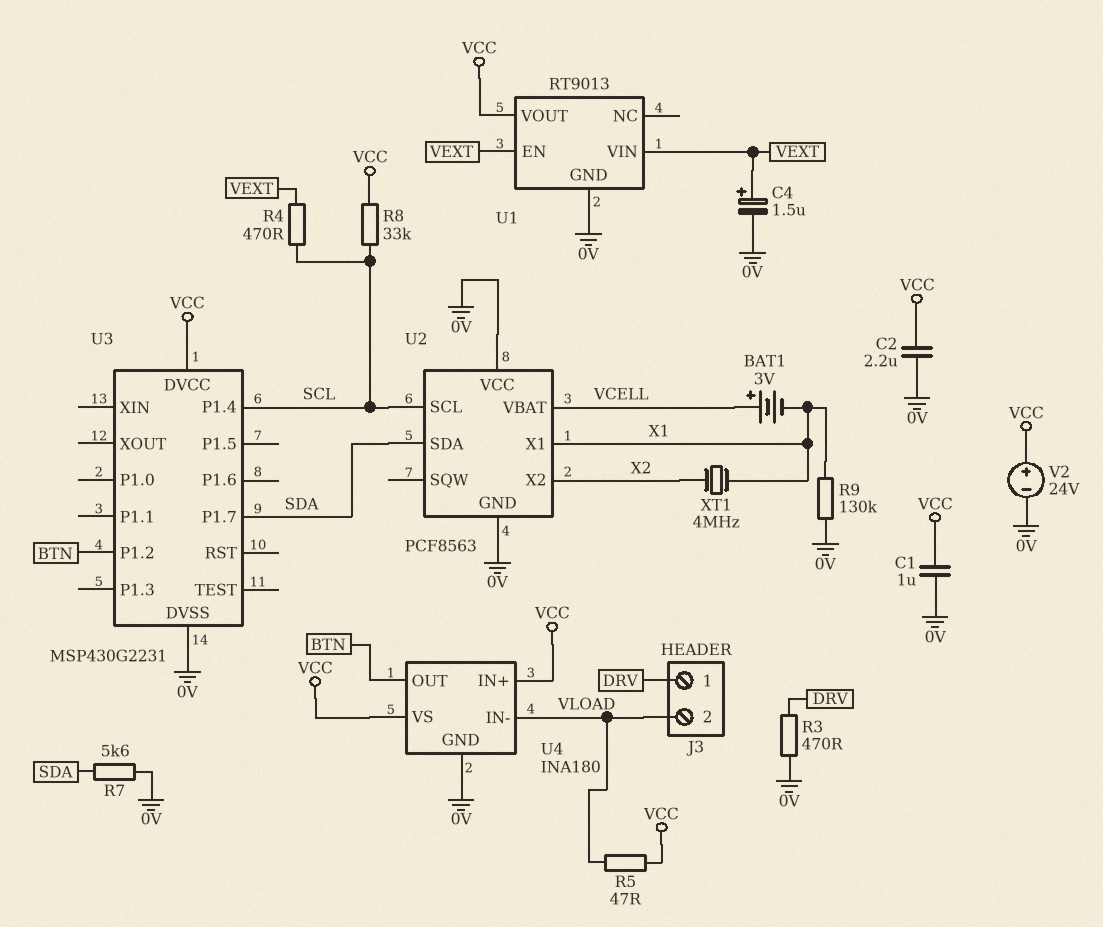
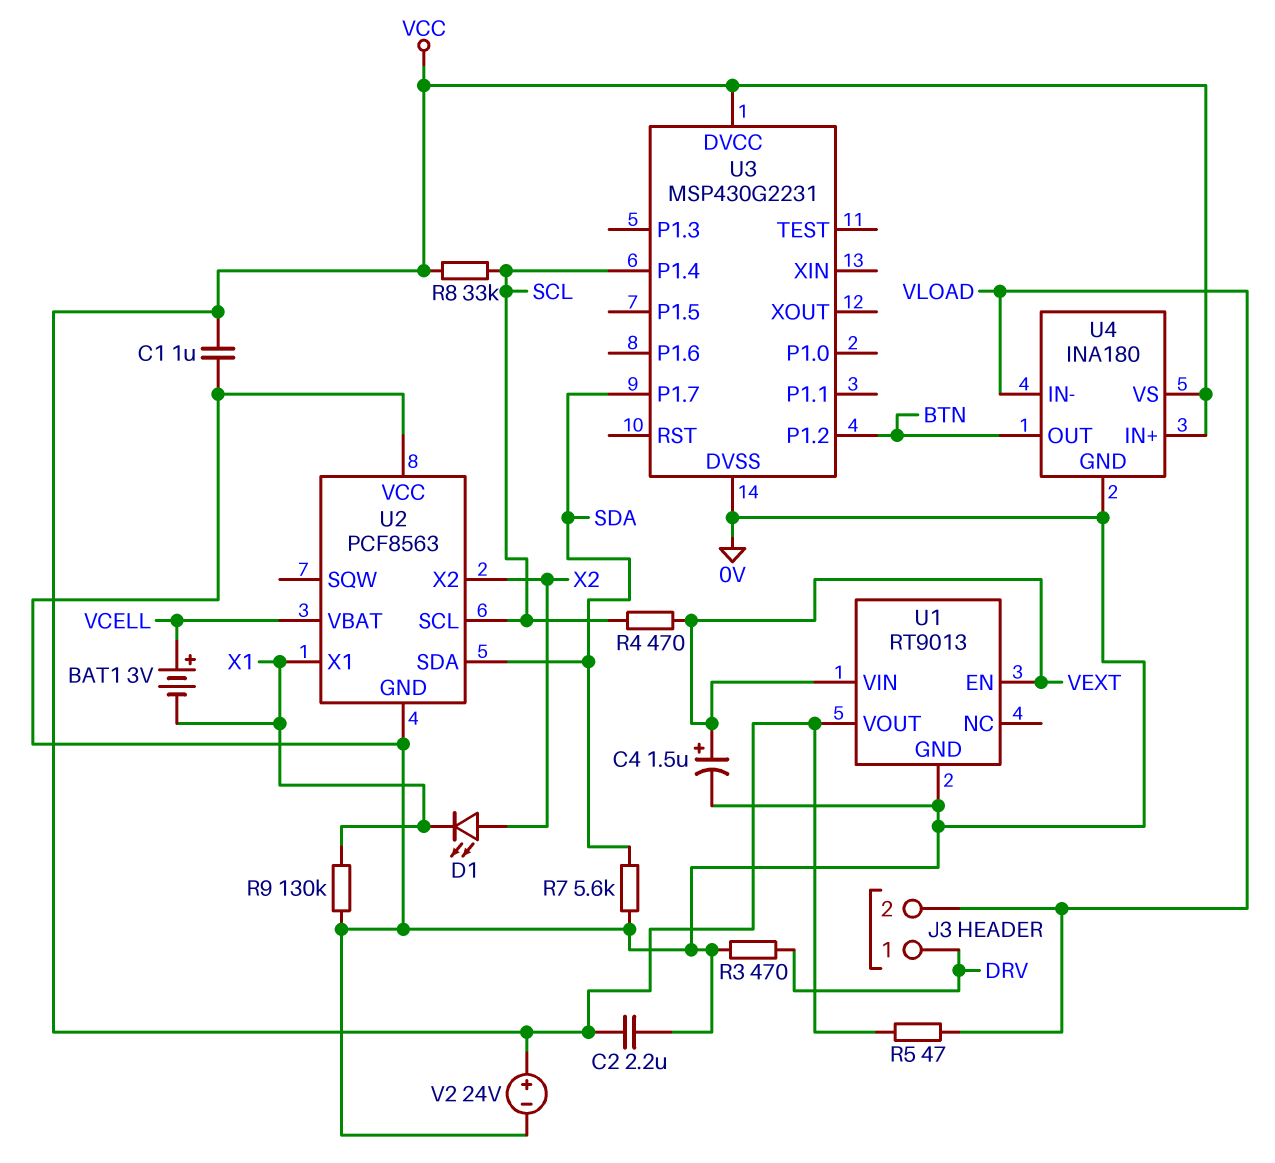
D1: none -> LED (A X2, K X1)
XT1: 4MHz (X1, X2) -> none

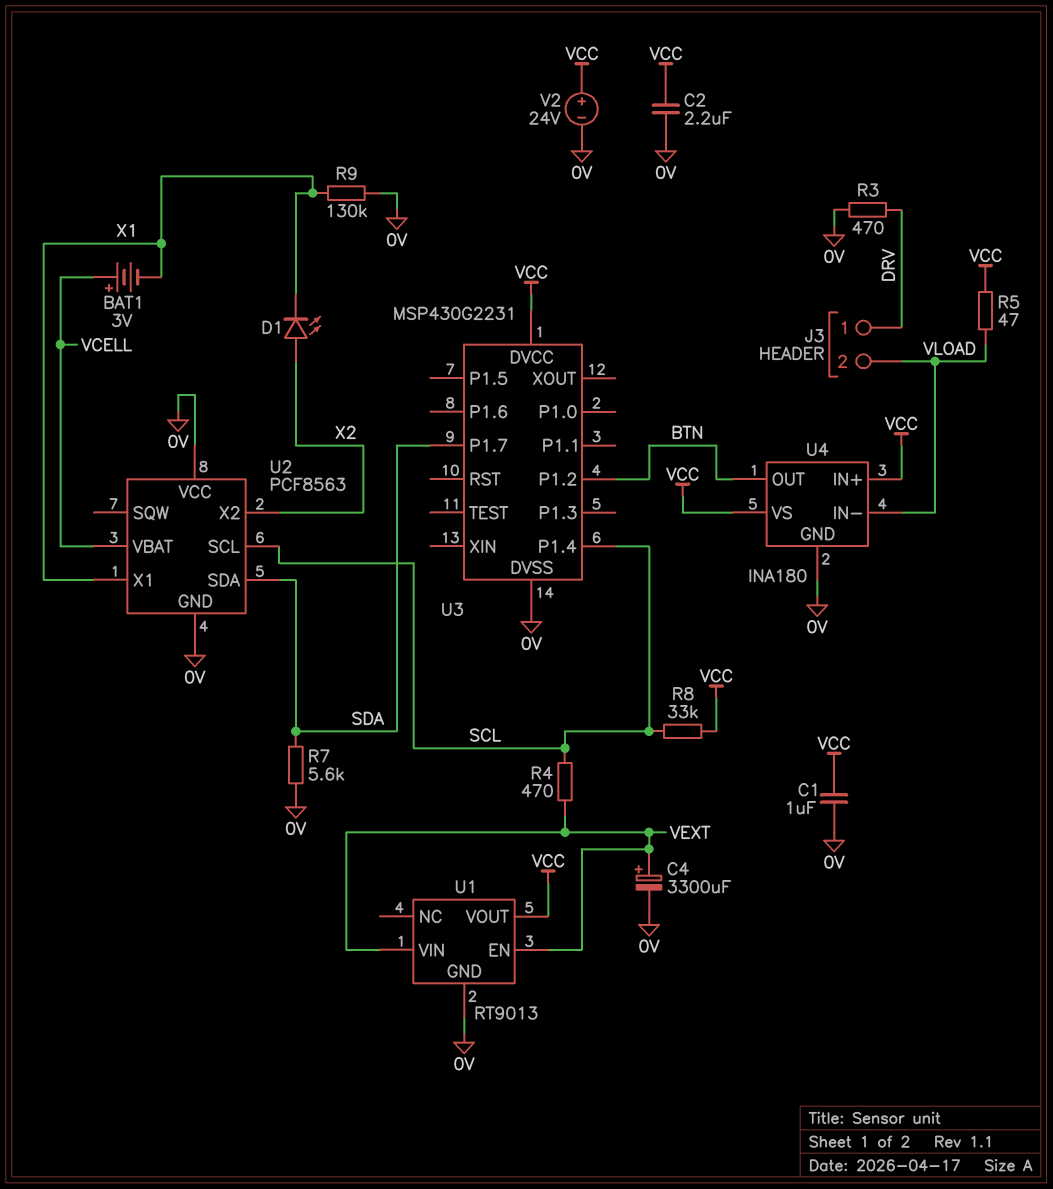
C4: 1.5uF (plus VEXT, minus 0V) -> 3300uF (plus VEXT, minus 0V)

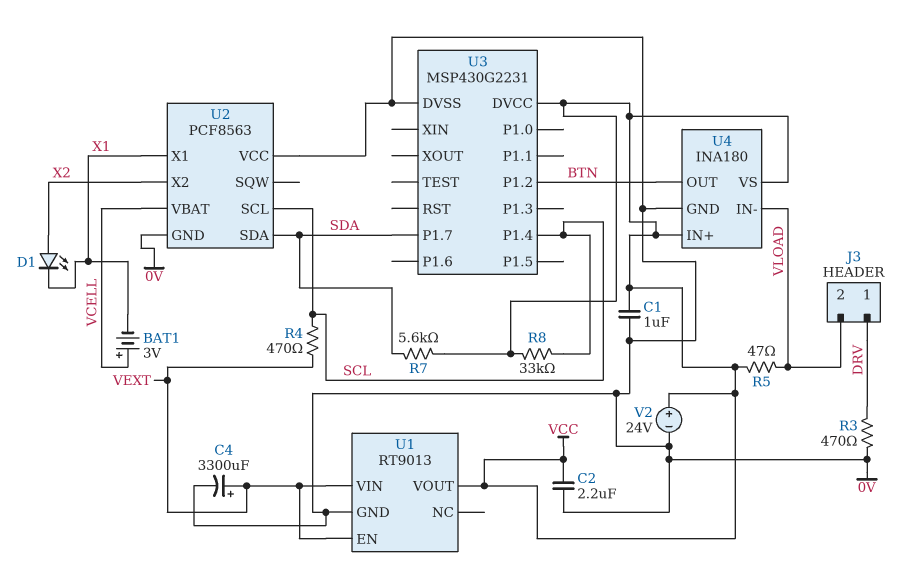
R7: 5.6k (0V, SDA) -> 5.6k (SDA, VCC)
R9: 130k (0V, X1) -> none

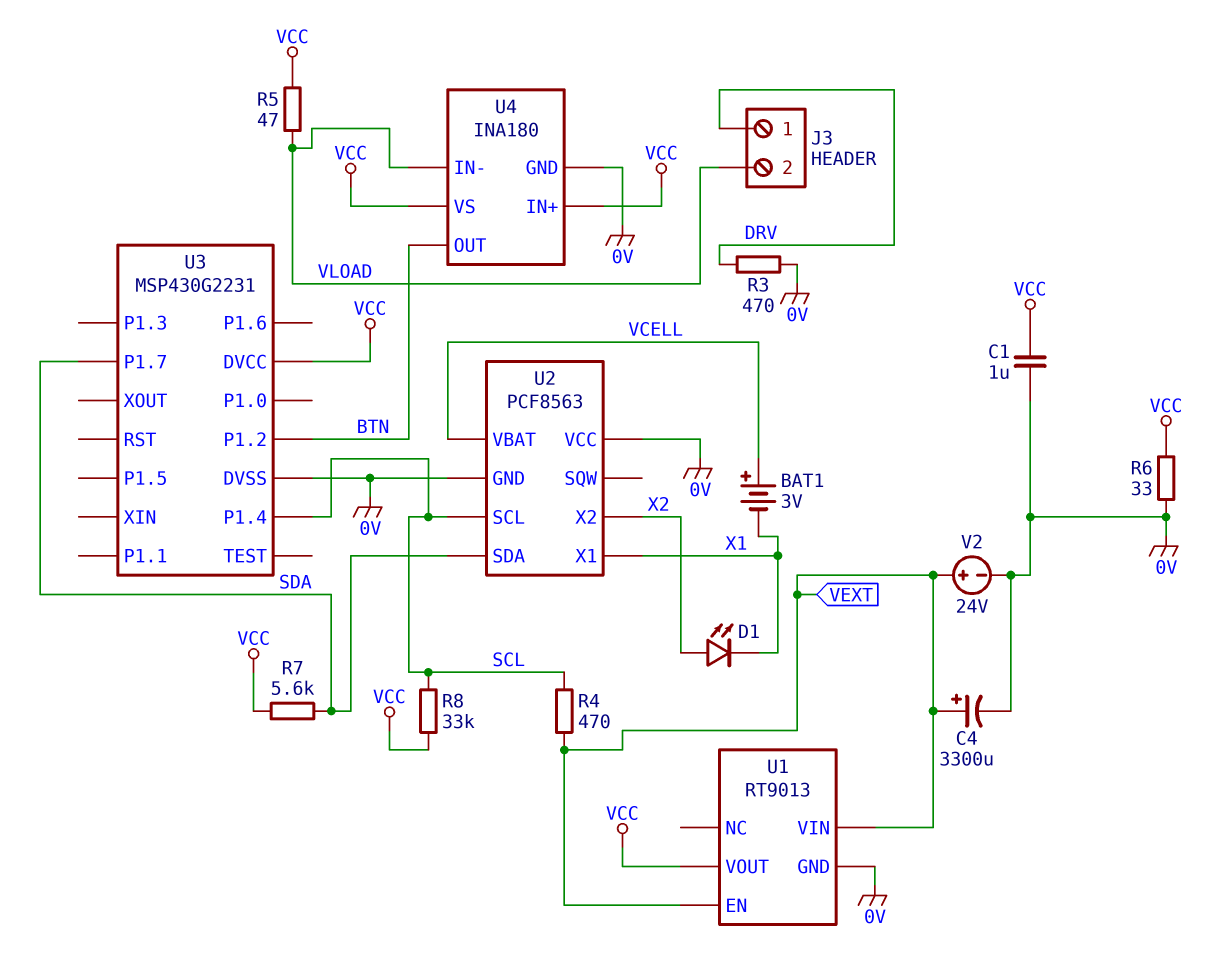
C2: 2.2uF (0V, VCC) -> none
R6: none -> 33 (0V, VCC)
V2: 24V (plus VCC, minus 0V) -> 24V (plus VEXT, minus 0V)

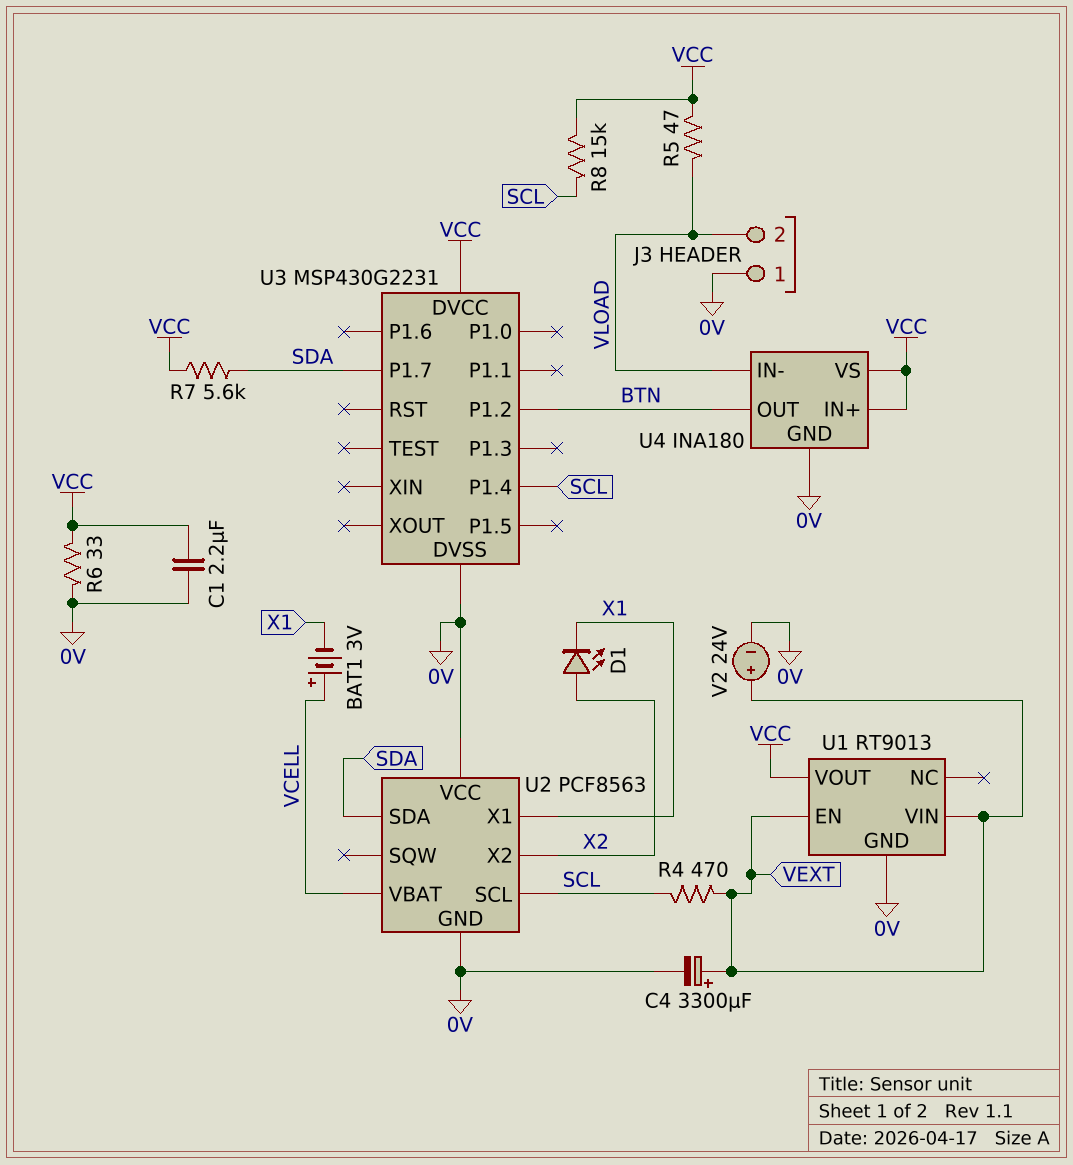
C1: 1uF (0V, VCC) -> 2.2uF (0V, VCC)
J3 pin 1: DRV -> 0V
R3: 470 (0V, DRV) -> none
R8: 33k (SCL, VCC) -> 15k (SCL, VCC)

